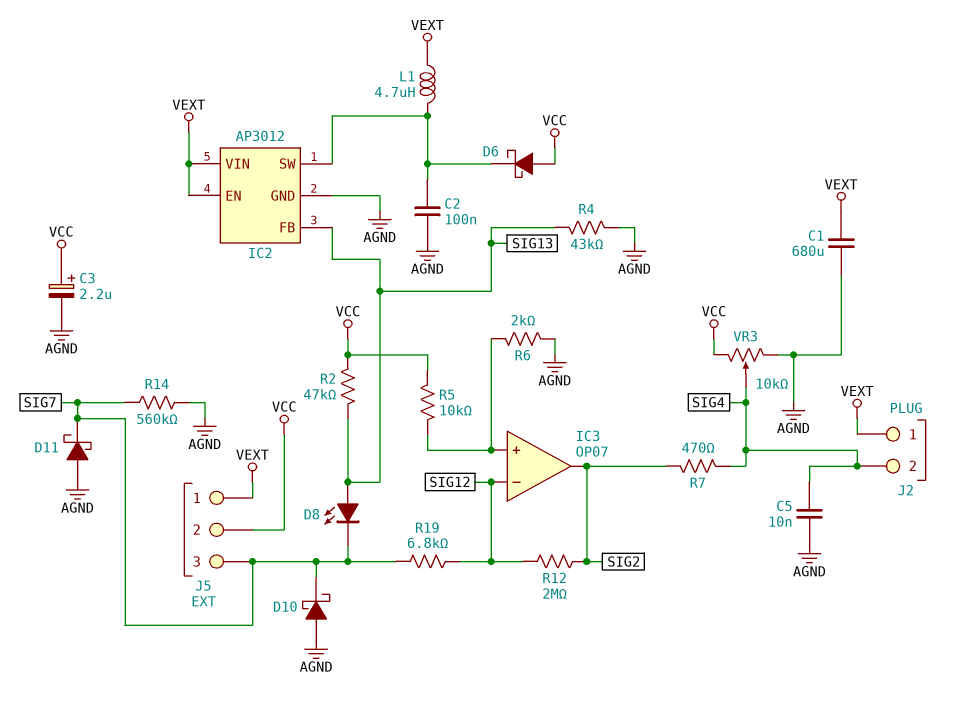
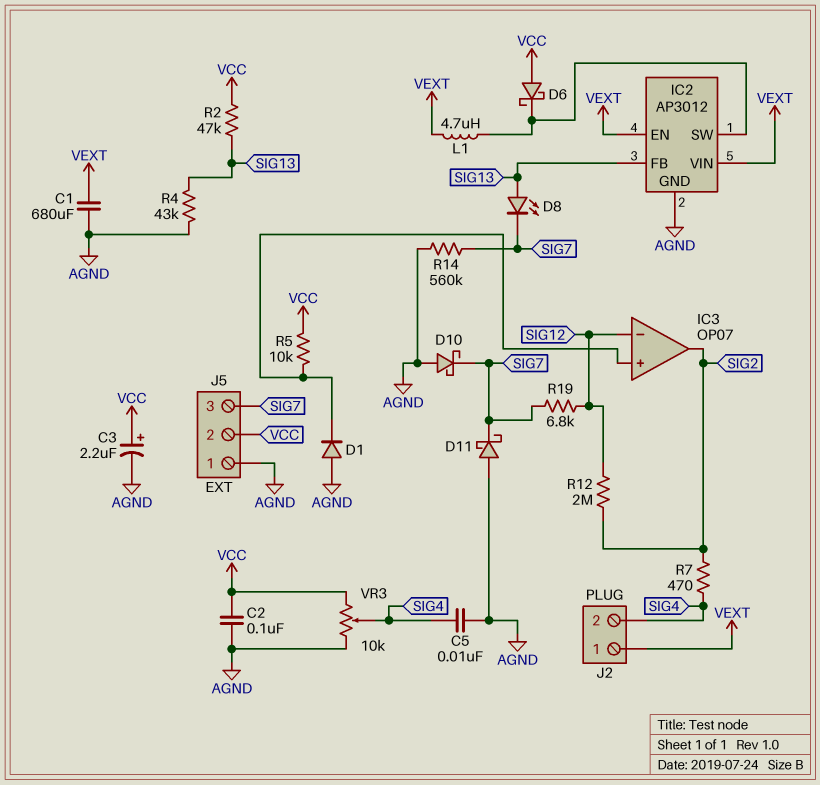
C2: 100nF (AGND, IC2/SW) -> 100nF (AGND, VCC)
D1: none -> diode (A AGND, K IC3/in+)
J5 pin 1: VEXT -> AGND
R6: 2k (AGND, IC3/in+) -> none

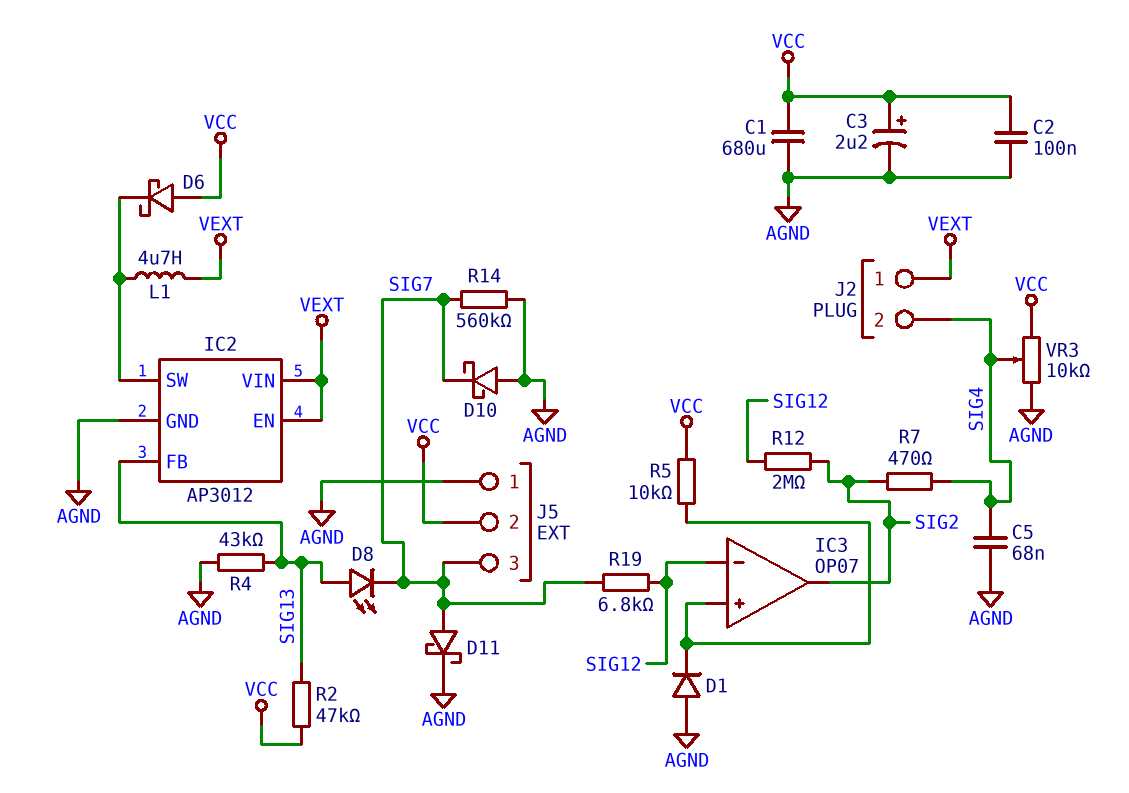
C1: 680uF (AGND, VEXT) -> 680uF (AGND, VCC)
C5: 10nF (AGND, SIG4) -> 68nF (AGND, SIG4)
D11: schottky (A AGND, K SIG7) -> schottky (A SIG7, K AGND)

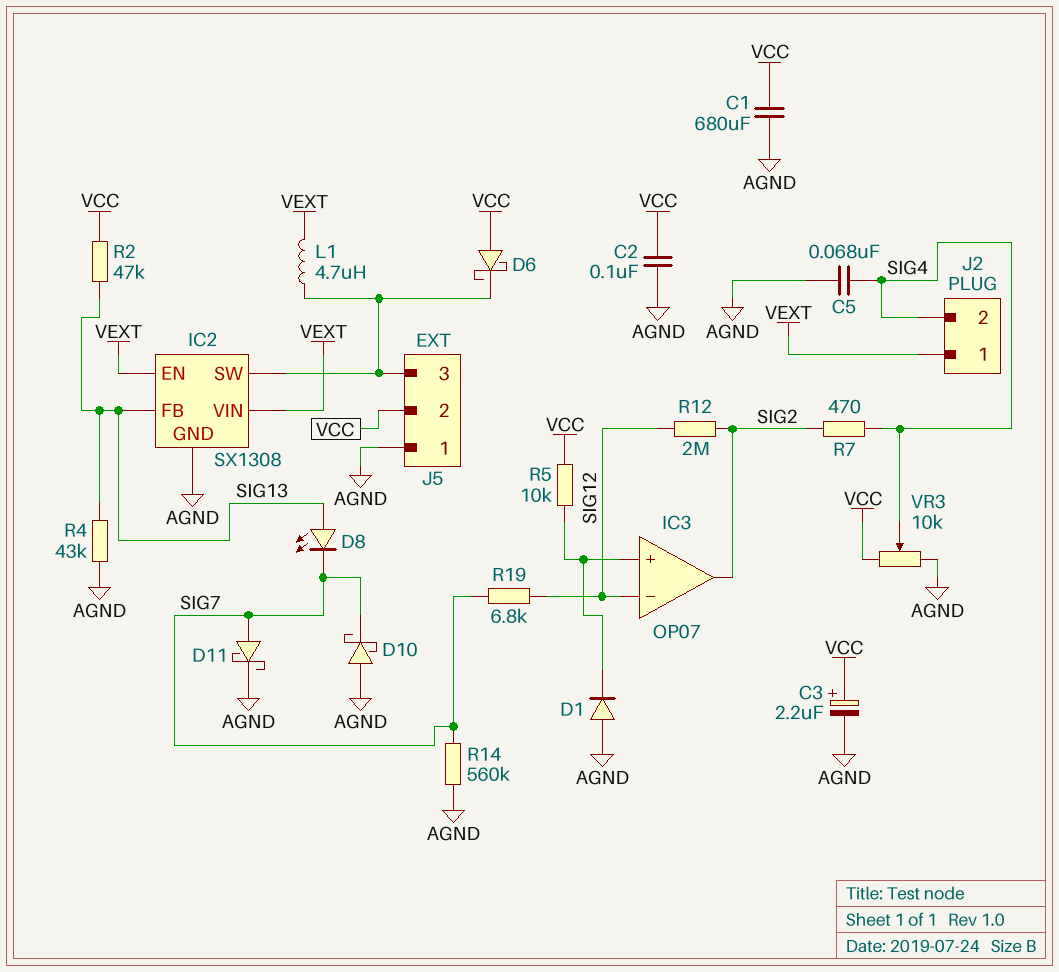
IC2: AP3012 -> SX1308
J5 pin 3: SIG7 -> IC2/SW

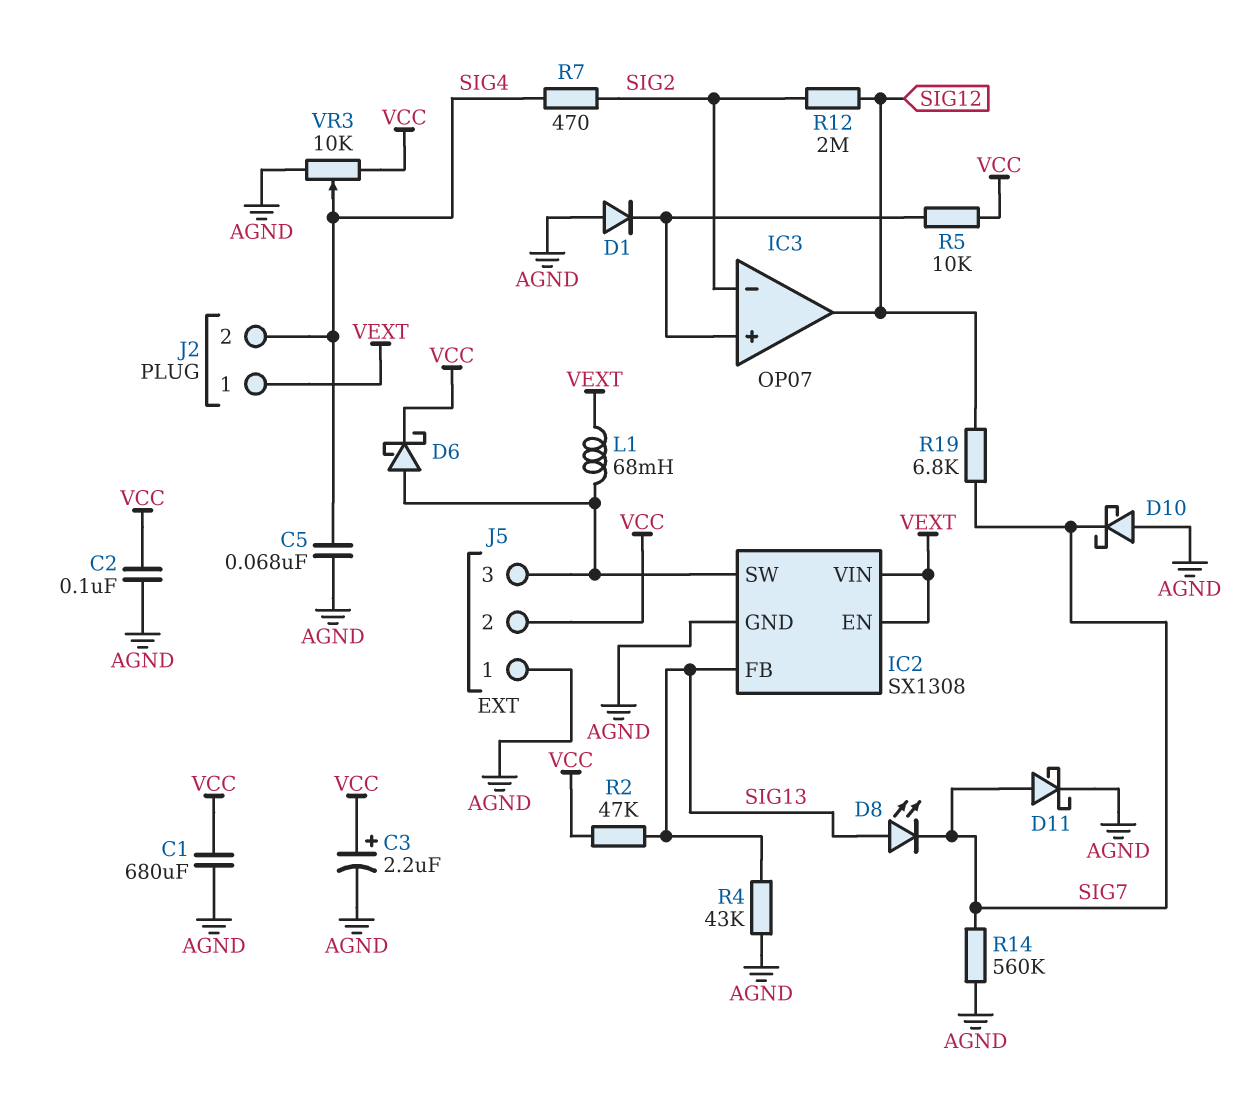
D6: schottky (A VCC, K IC2/SW) -> schottky (A IC2/SW, K VCC)
IC3 pin in-: SIG12 -> SIG2
IC3 pin out: SIG2 -> SIG12
L1: 4.7uH (IC2/SW, VEXT) -> 68mH (IC2/SW, VEXT)

